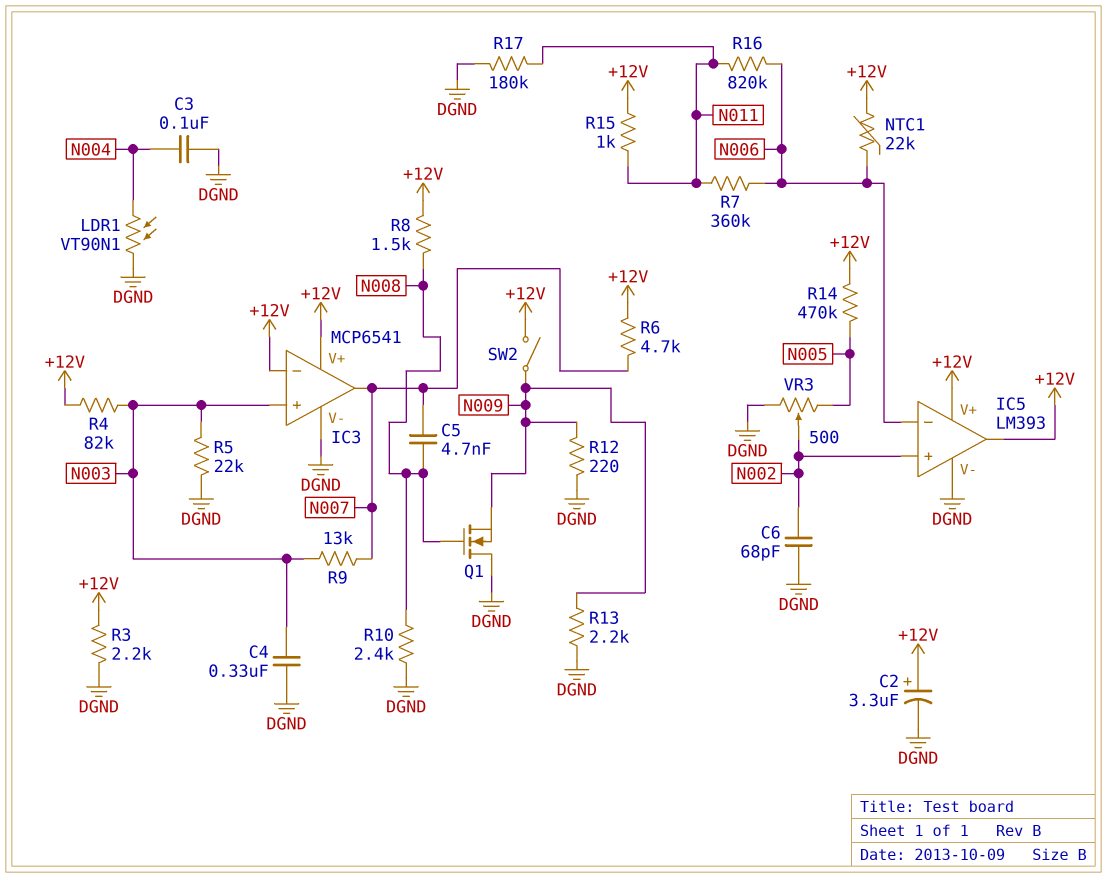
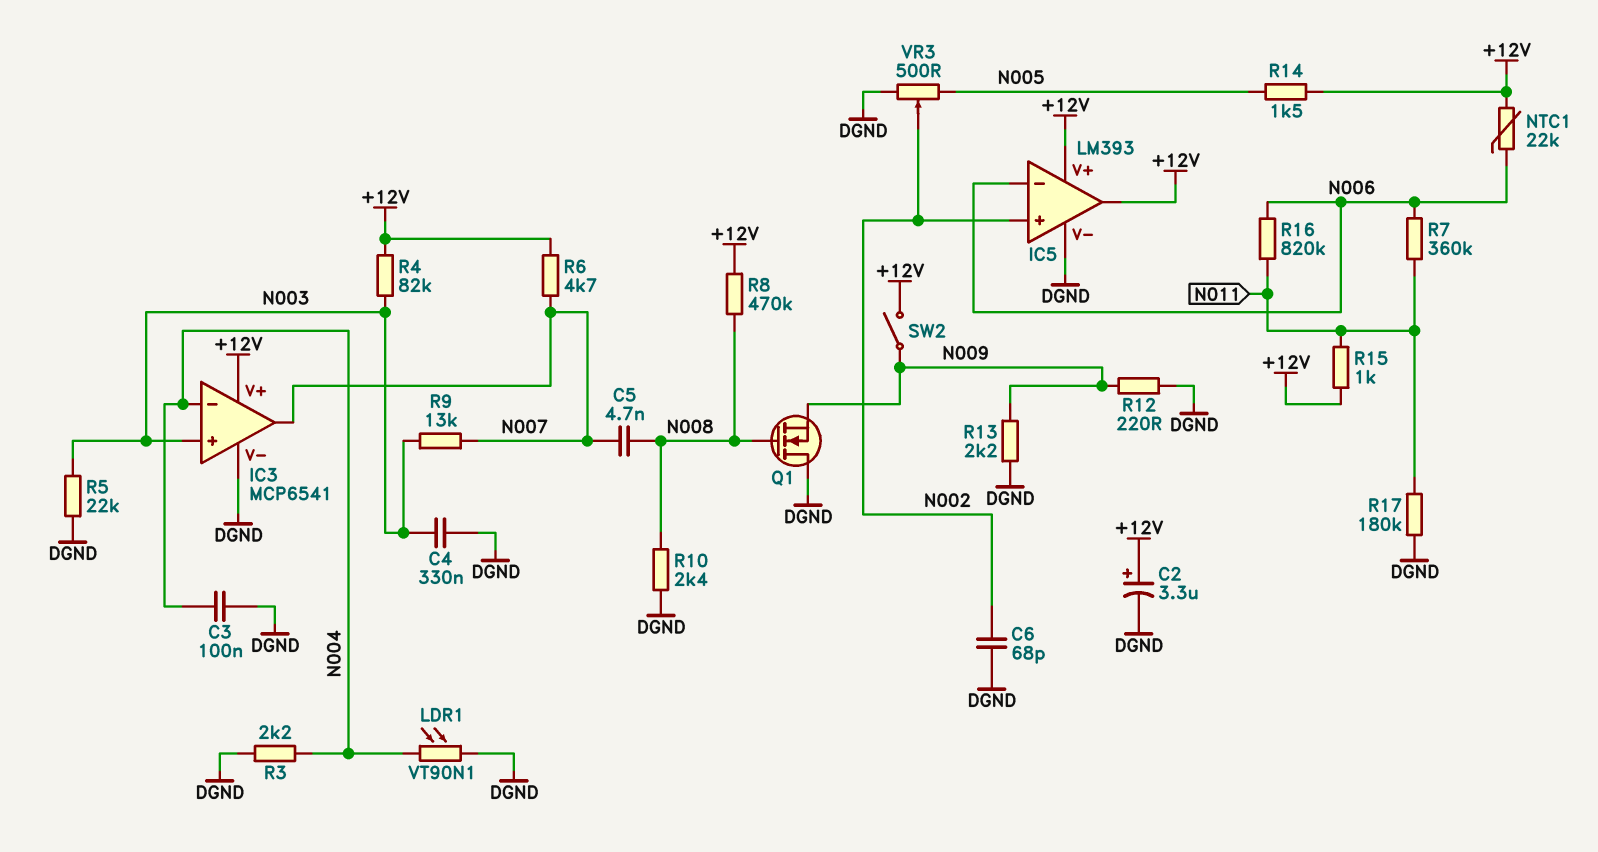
IC3 pin in-: +12V -> N004
R3: 2.2k (+12V, DGND) -> 2.2k (DGND, N004)
R8: 1.5k (+12V, N008) -> 470k (+12V, N008)
R14: 470k (+12V, N005) -> 1.5k (+12V, N005)

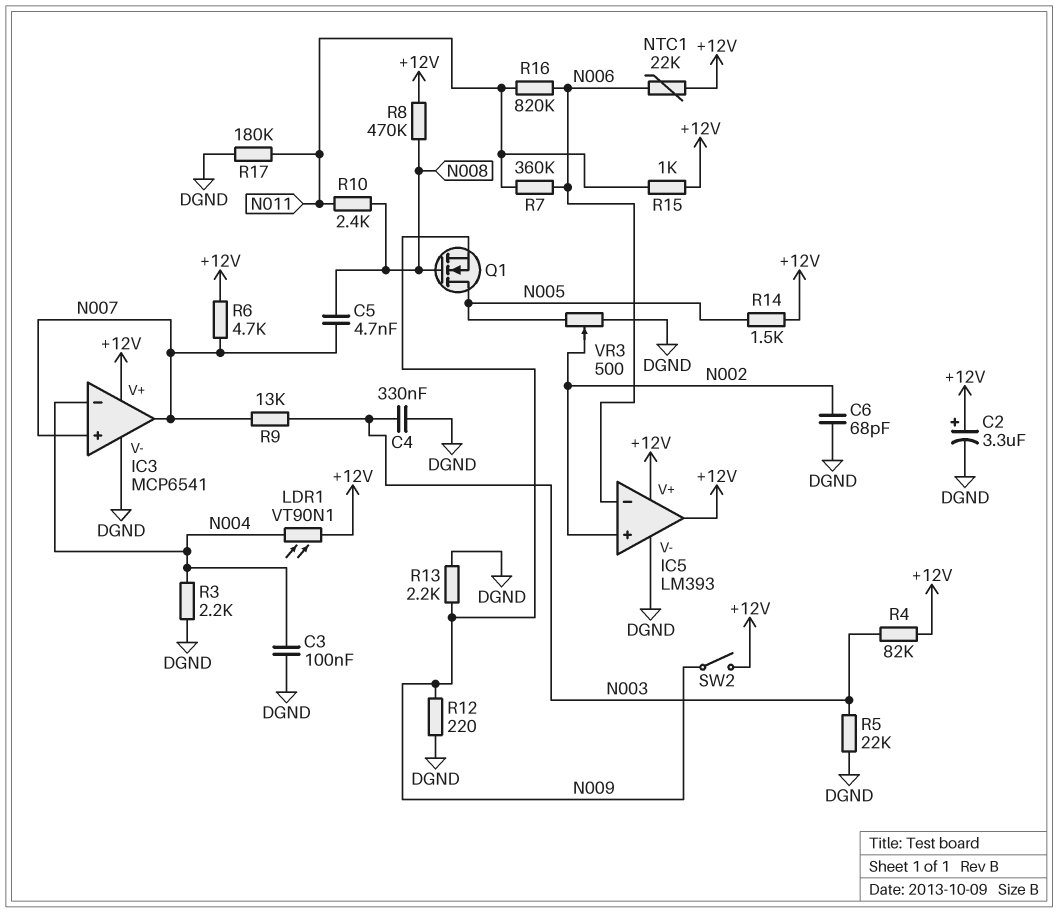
IC3 pin in+: N003 -> N007
LDR1: VT90N1 (DGND, N004) -> VT90N1 (+12V, N004)
Q1: NMOS (G N008, D DGND, S N009) -> NMOS (G N008, D N005, S N009)
R10: 2.4k (DGND, N008) -> 2.4k (N008, N011)

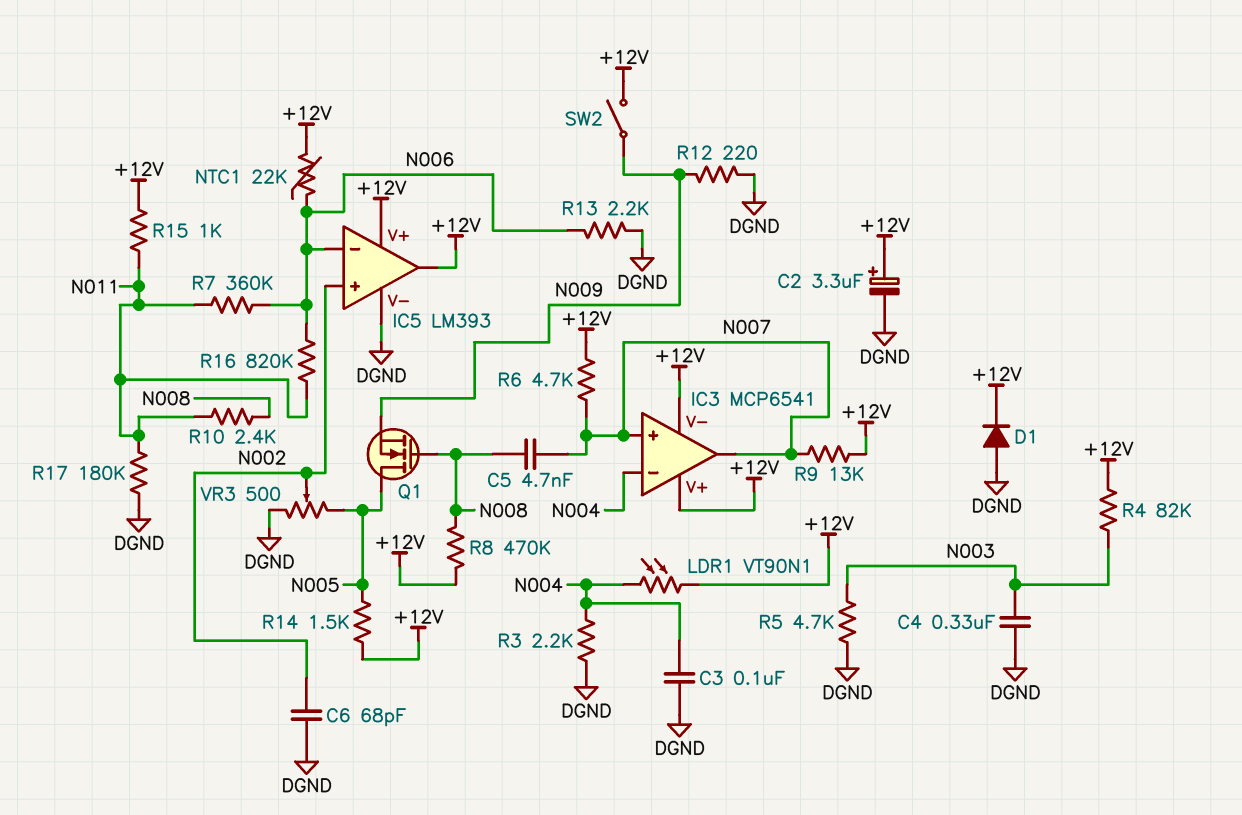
D1: none -> diode (A DGND, K +12V)
IC3 pin V-: DGND -> +12V
R5: 22k (DGND, N003) -> 4.7k (DGND, N003)
R9: 13k (N003, N007) -> 13k (+12V, N007)
R13: 2.2k (DGND, N009) -> 2.2k (DGND, N006)

